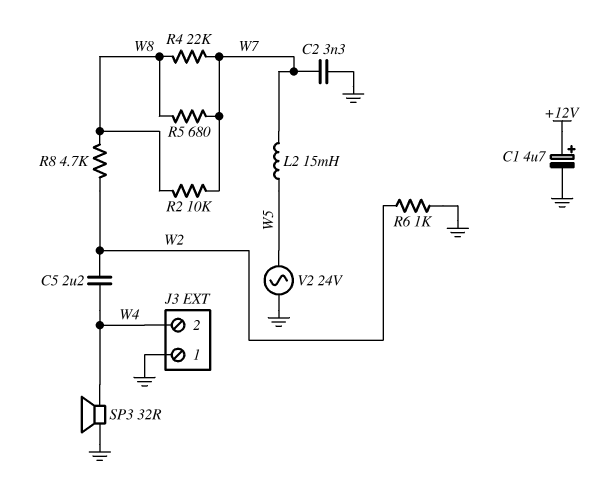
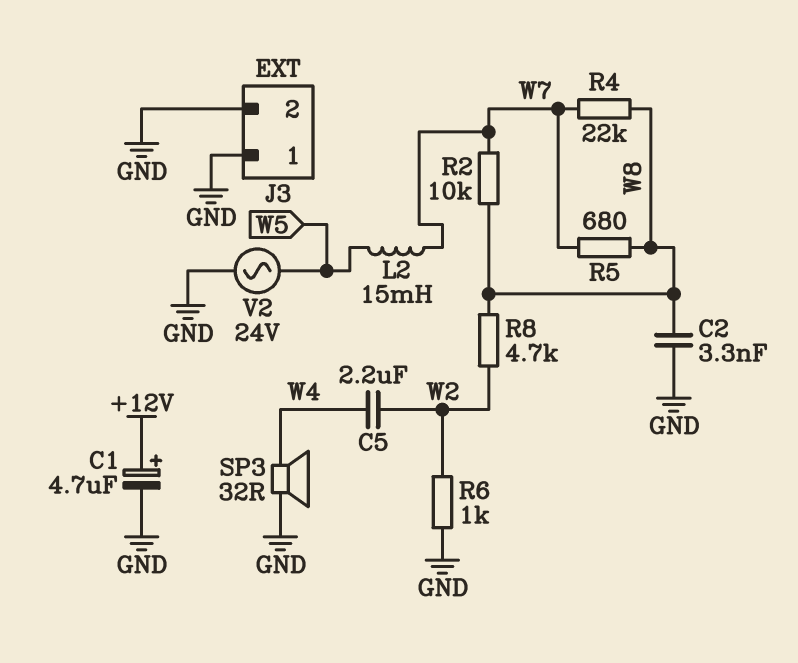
C2: 3.3nF (GND, W7) -> 3.3nF (GND, W8)
J3 pin 2: W4 -> GND

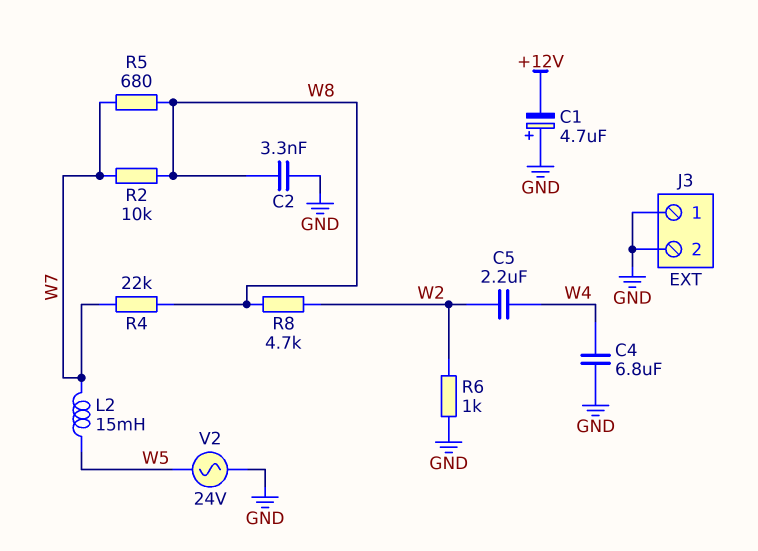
C1: 4.7uF (plus +12V, minus GND) -> 4.7uF (plus GND, minus +12V)
C4: none -> 6.8uF (GND, W4)
SP3: speaker 32R (GND, W4) -> none

